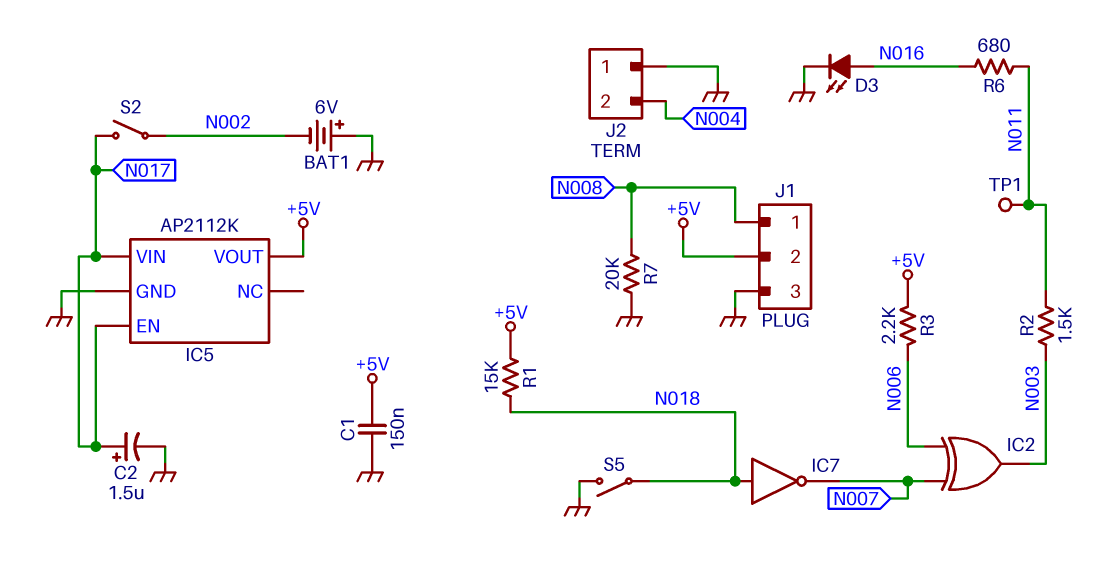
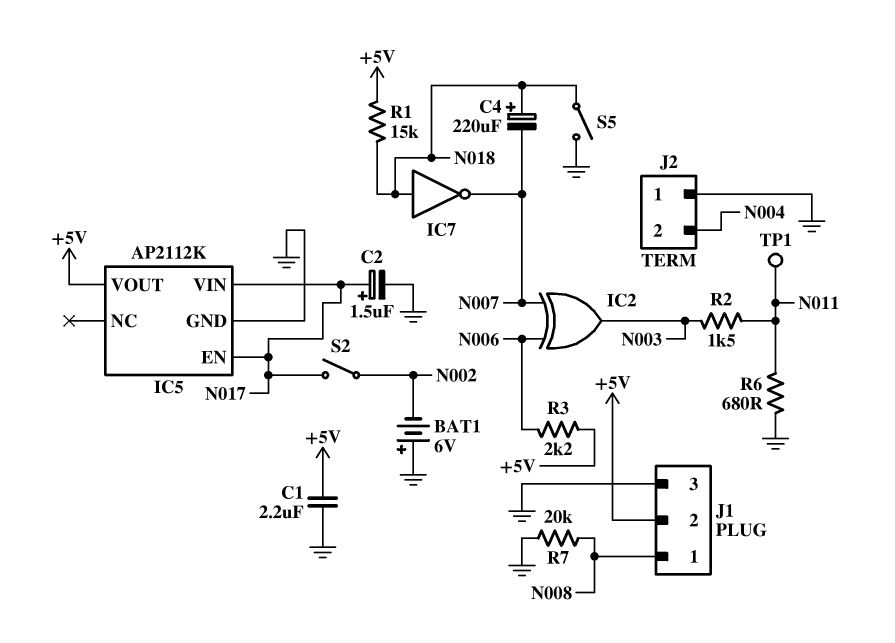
C1: 150nF (+5V, GND) -> 2.2uF (+5V, GND)
C4: none -> 220uF (plus N018, minus N007)
D3: LED (A N016, K GND) -> none
R6: 680 (N011, N016) -> 680 (GND, N011)

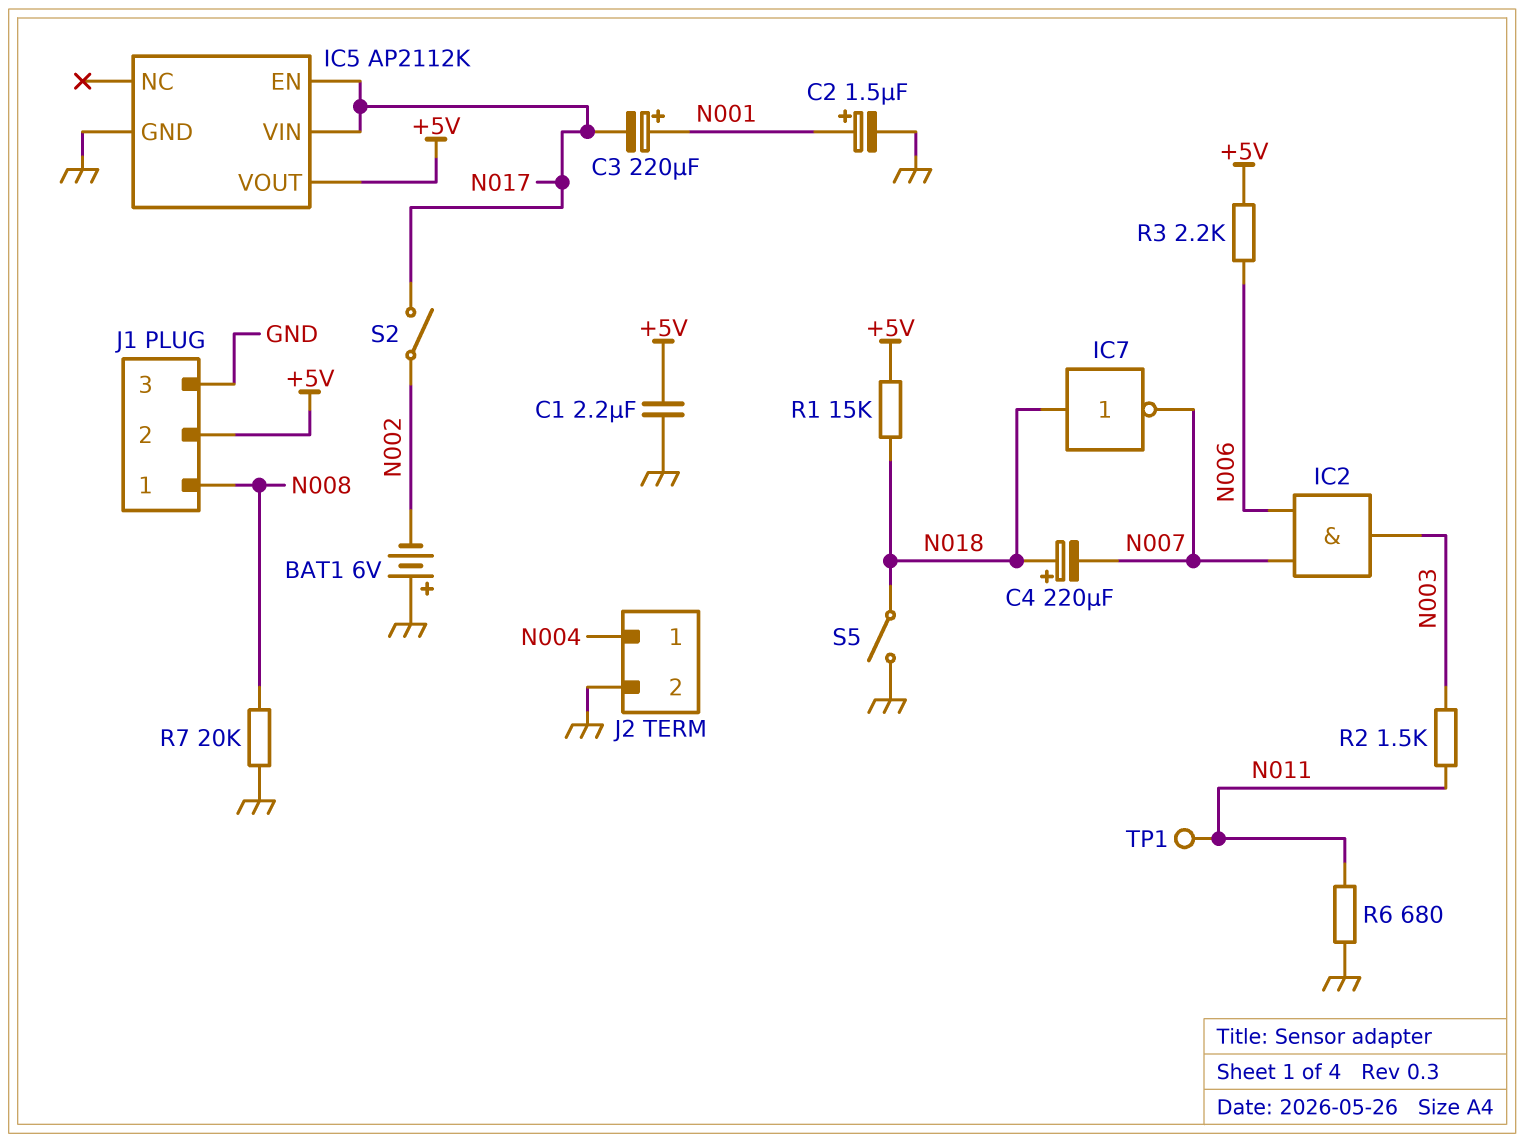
C2: 1.5uF (plus N017, minus GND) -> 1.5uF (plus N001, minus GND)
C3: none -> 220uF (plus N001, minus N017)
IC2: XOR (in N006, in N007, out N003) -> AND (in N006, in N007, out N003)
J2 pin 1: GND -> N004
J2 pin 2: N004 -> GND

